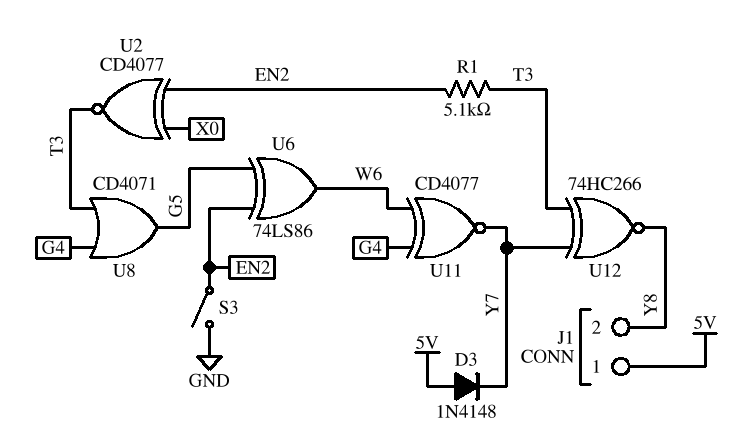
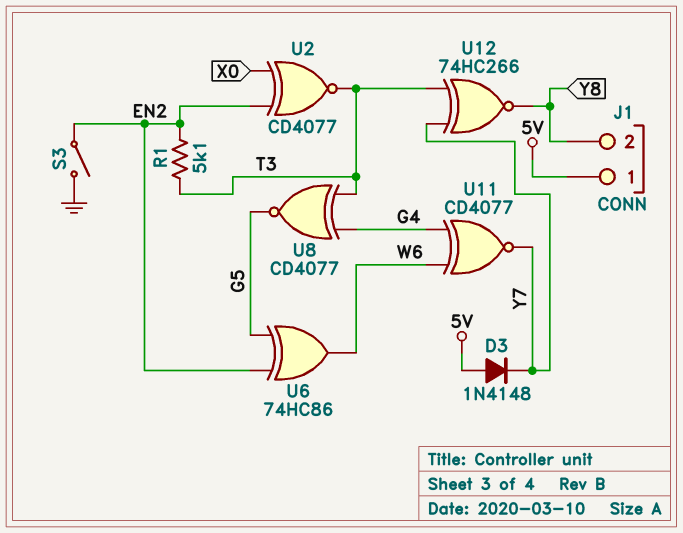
U6: XOR 74LS86 (in EN2, in G5, out W6) -> XOR 74HC86 (in EN2, in G5, out W6)
U8: OR CD4071 (in G4, in T3, out G5) -> XNOR CD4077 (in G4, in T3, out G5)

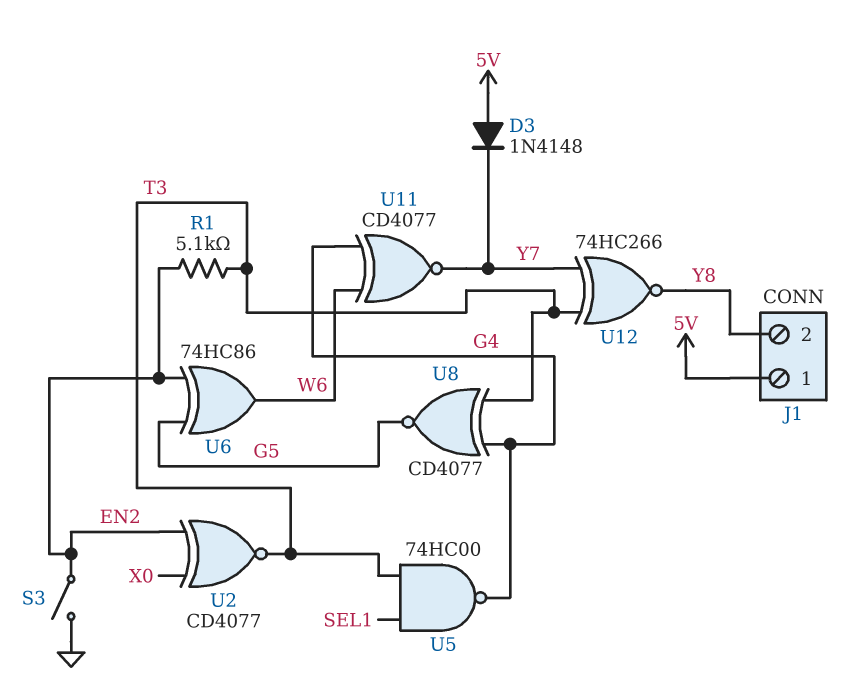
U5: none -> NAND 74HC00 (in SEL1, in T3, out G4)

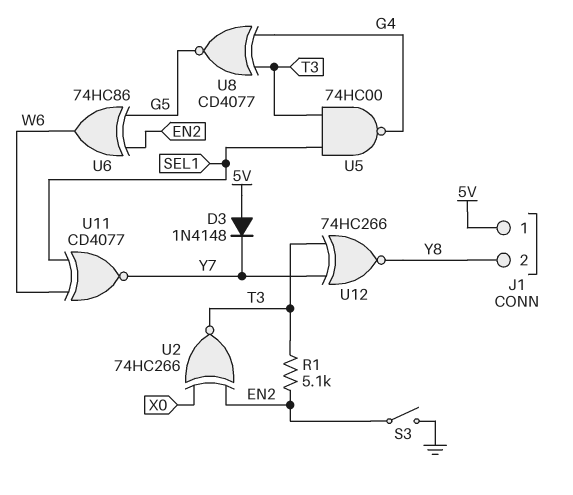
U2: XNOR CD4077 (in EN2, in X0, out T3) -> XNOR 74HC266 (in EN2, in X0, out T3)
U11: XNOR CD4077 (in G4, in W6, out Y7) -> XNOR CD4077 (in SEL1, in W6, out Y7)

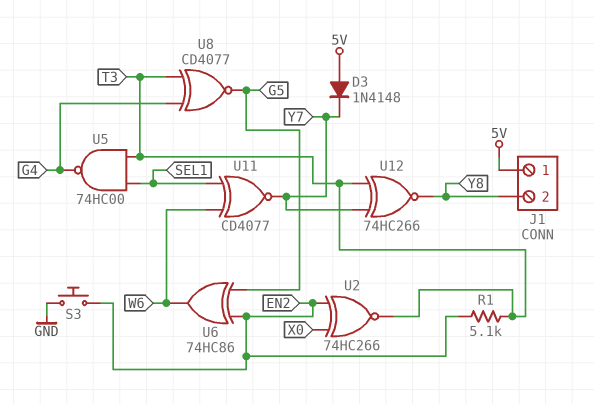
S3: switch (EN2, GND) -> button (EN2, GND)

